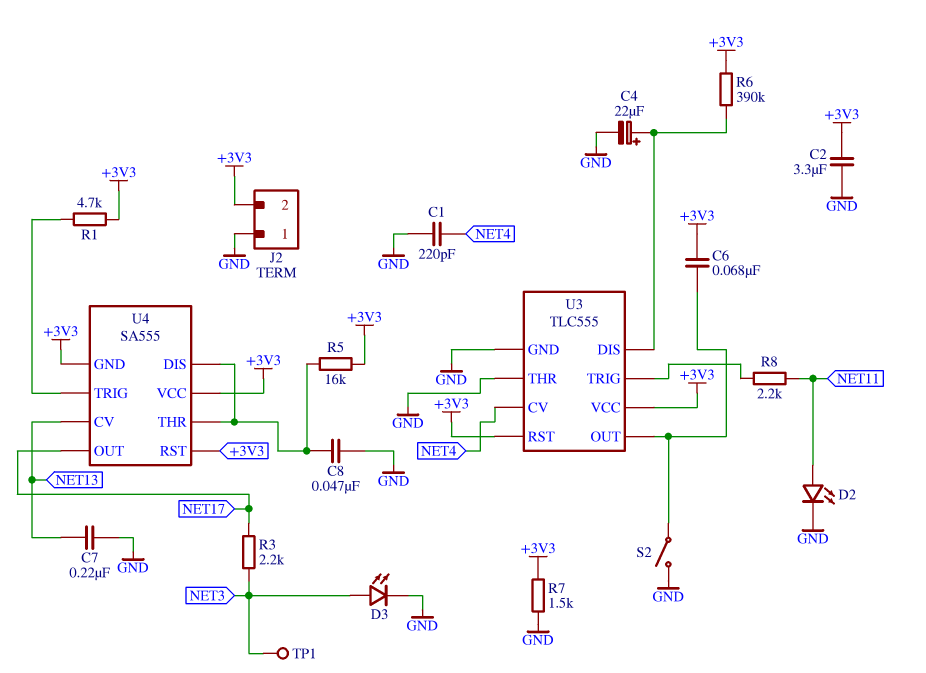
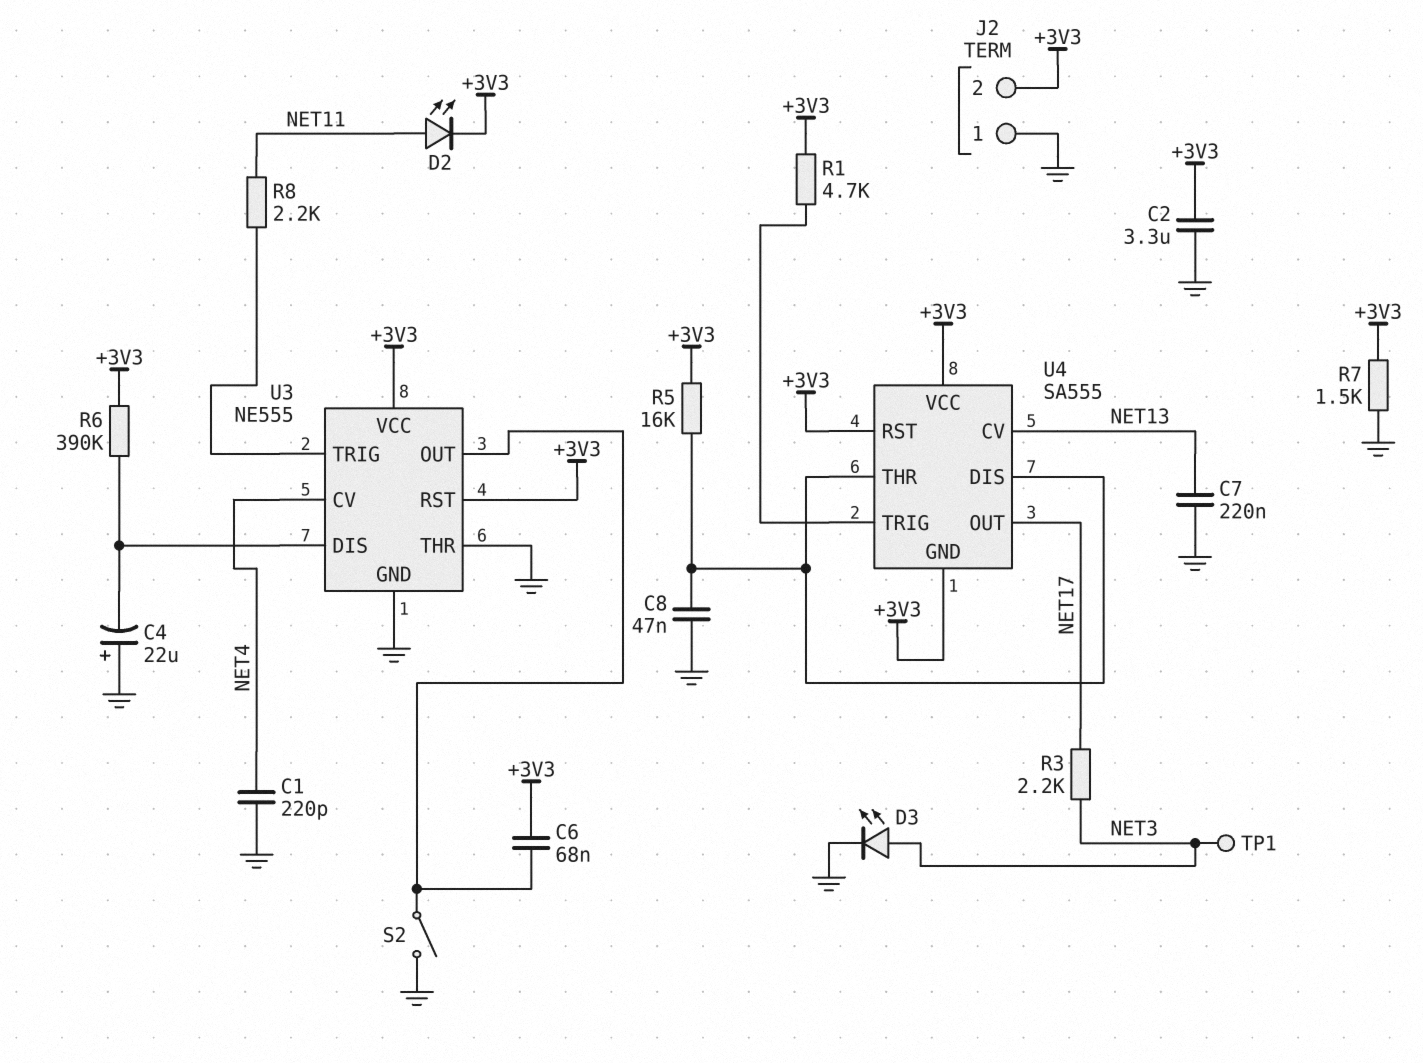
C4: 22uF (plus U3/DIS, minus GND) -> 22uF (plus GND, minus U3/DIS)
D2: LED (A NET11, K GND) -> LED (A NET11, K +3V3)
U3: TLC555 -> NE555

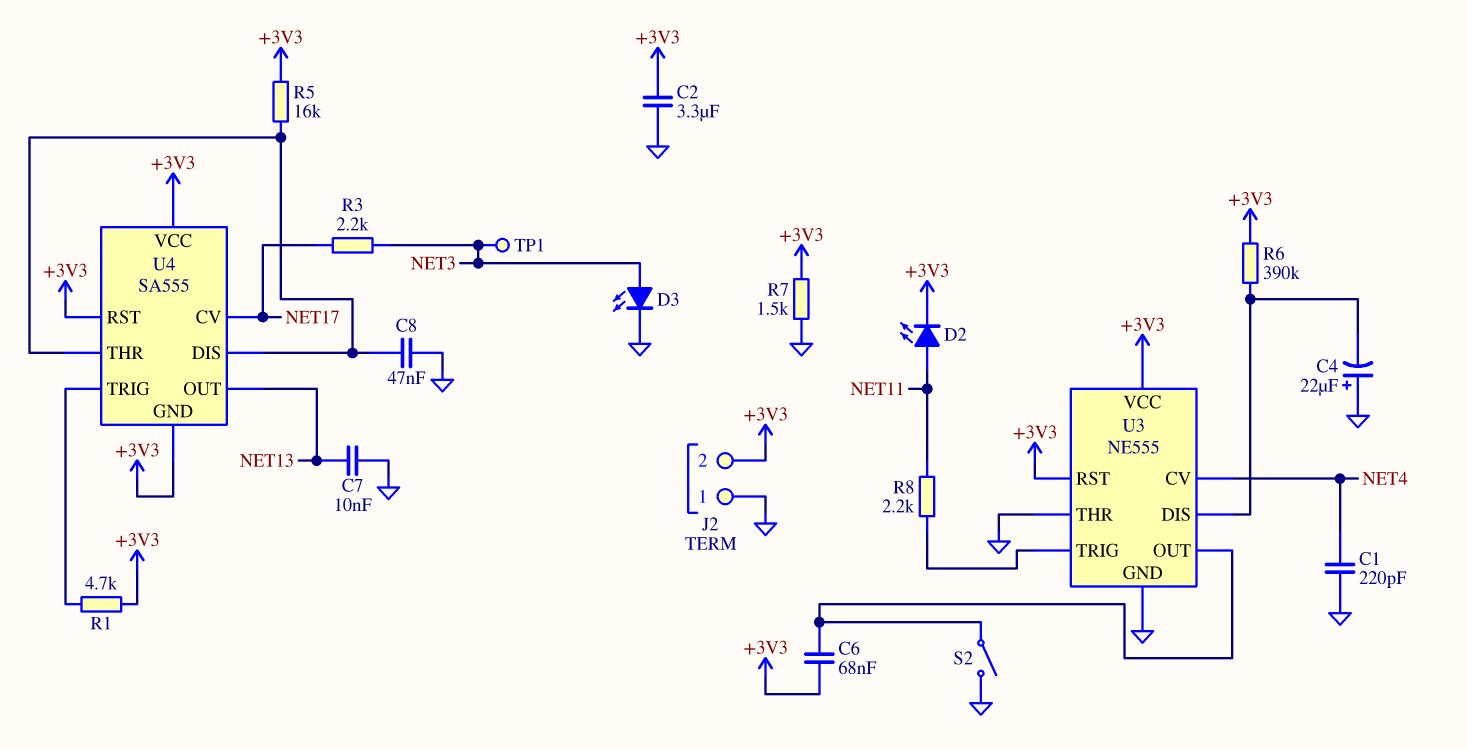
C7: 220nF (GND, NET13) -> 10nF (GND, NET13)
U4 pin CV: NET13 -> NET17
U4 pin OUT: NET17 -> NET13

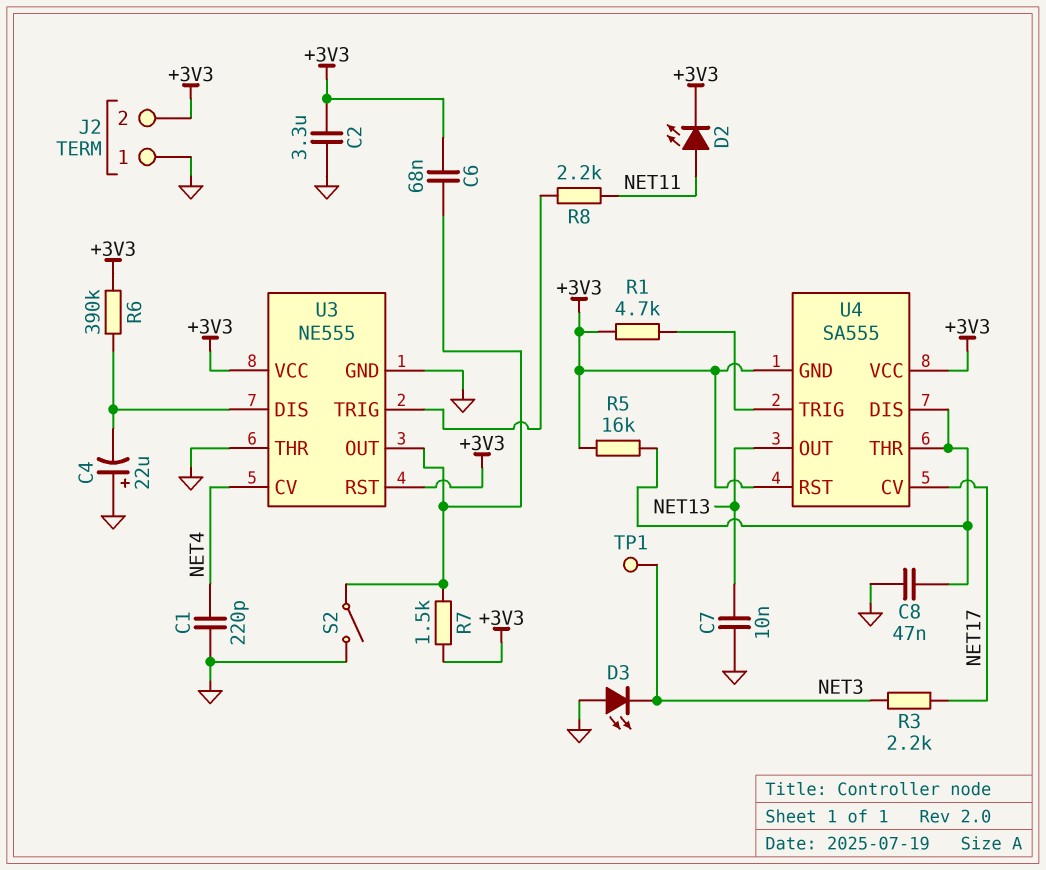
D3: LED (A NET3, K GND) -> LED (A GND, K NET3)
R7: 1.5k (+3V3, GND) -> 1.5k (+3V3, U3/OUT)

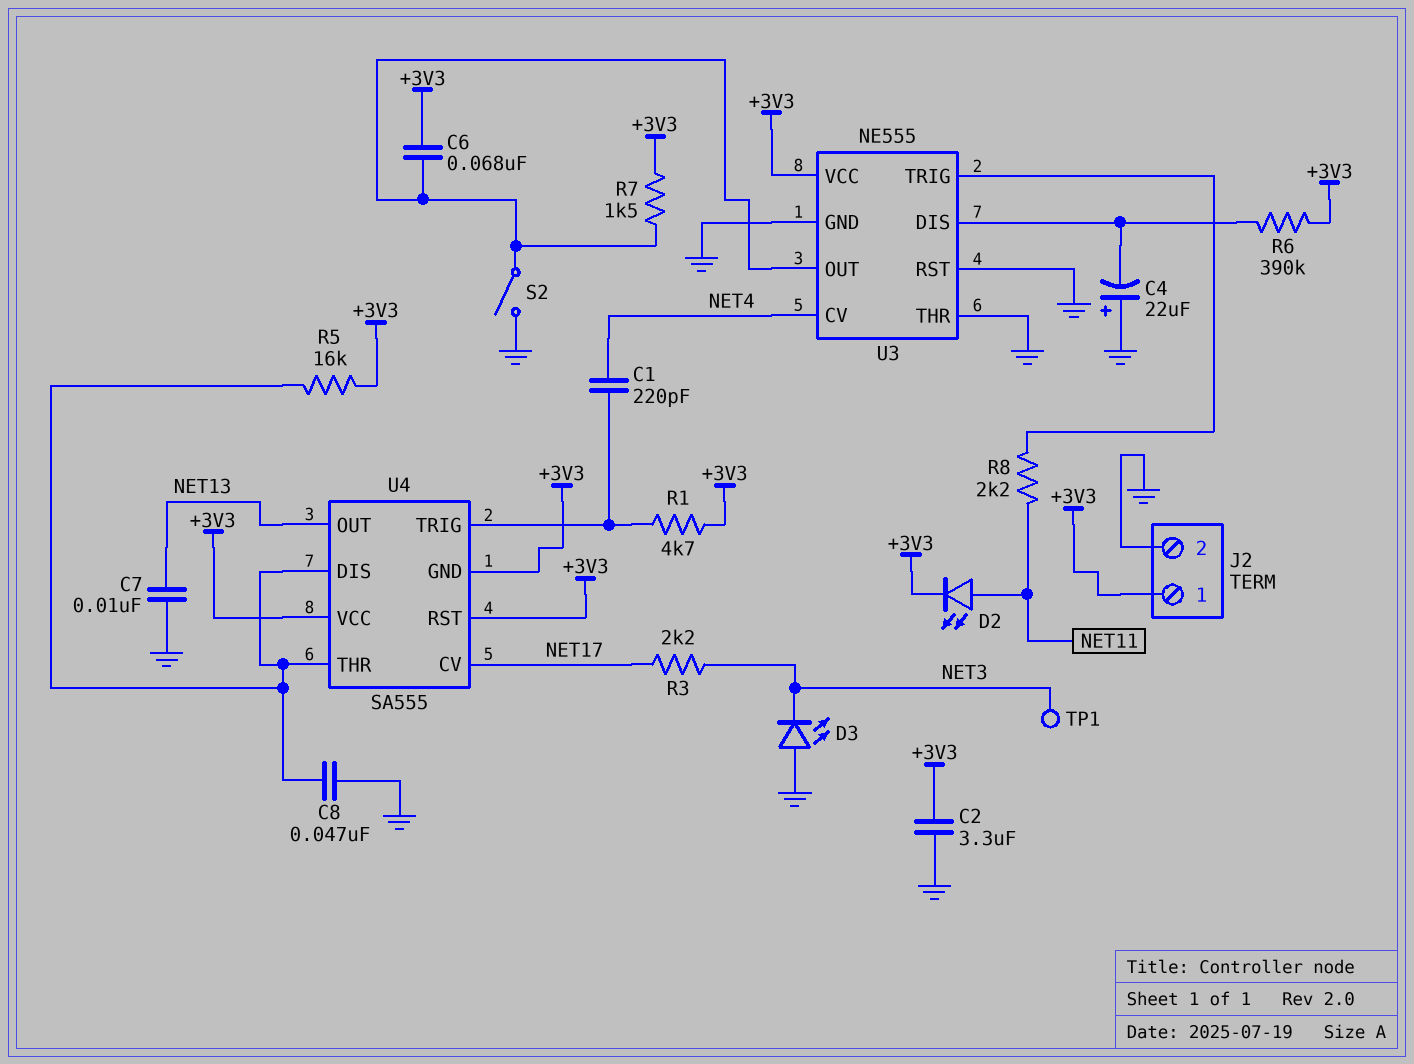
C1: 220pF (GND, NET4) -> 220pF (NET4, U4/TRIG)
J2 pin 1: GND -> +3V3
J2 pin 2: +3V3 -> GND
U3 pin RST: +3V3 -> GND

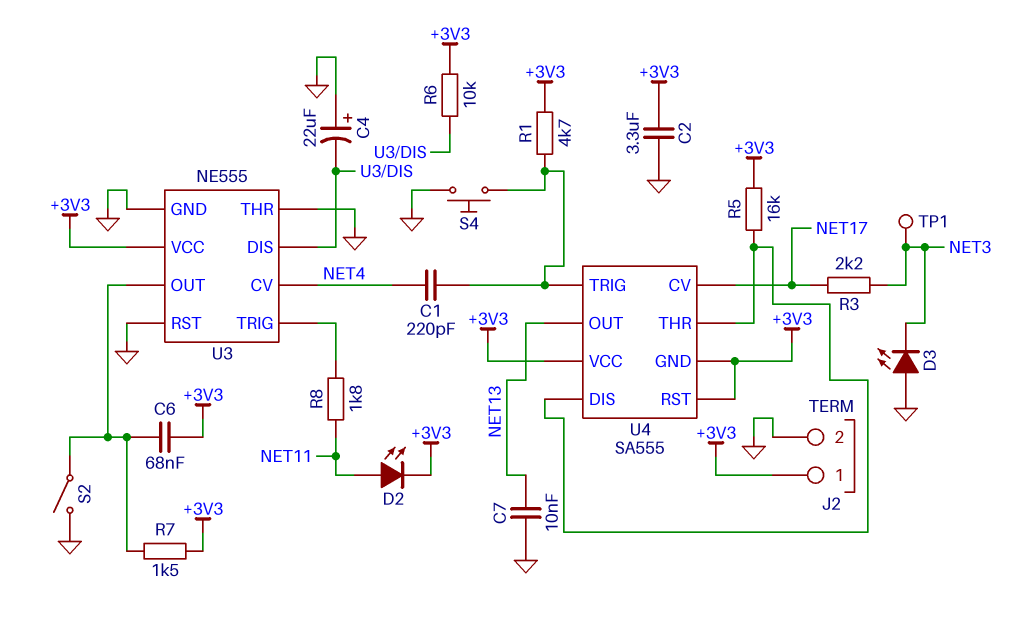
C8: 47nF (GND, U4/DIS) -> none
R6: 390k (+3V3, U3/DIS) -> 10k (+3V3, U3/DIS)
R8: 2.2k (NET11, U3/TRIG) -> 1.8k (NET11, U3/TRIG)
S4: none -> button (GND, U4/TRIG)

